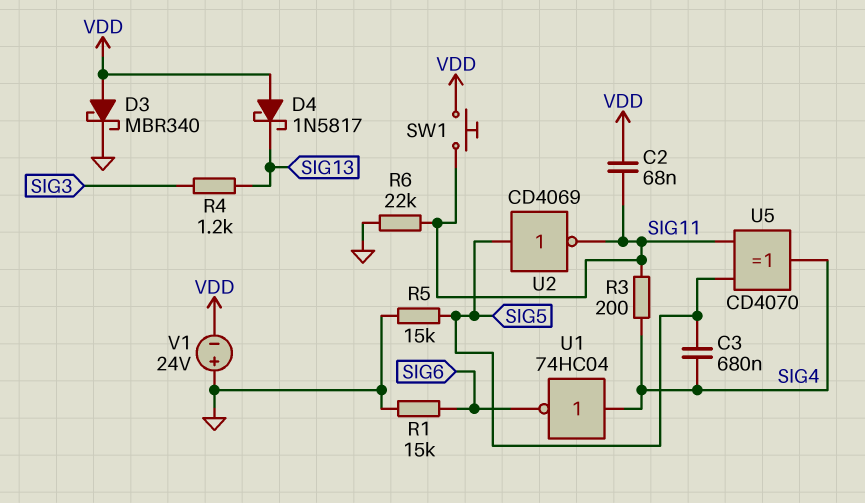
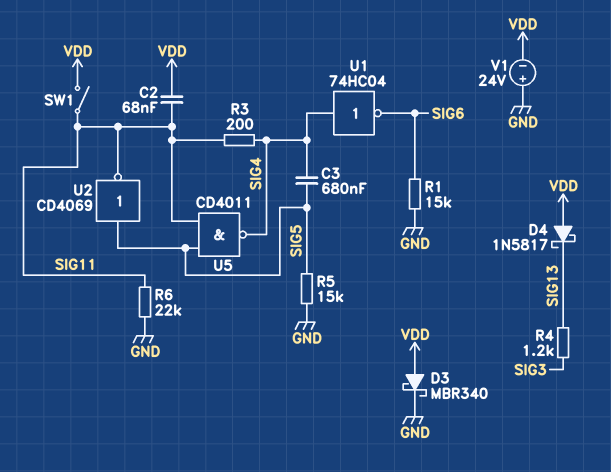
SW1: button (SIG11, VDD) -> switch (SIG11, VDD)
U5: XOR CD4070 (in SIG5, in SIG11, out SIG4) -> NAND CD4011 (in SIG5, in SIG11, out SIG4)

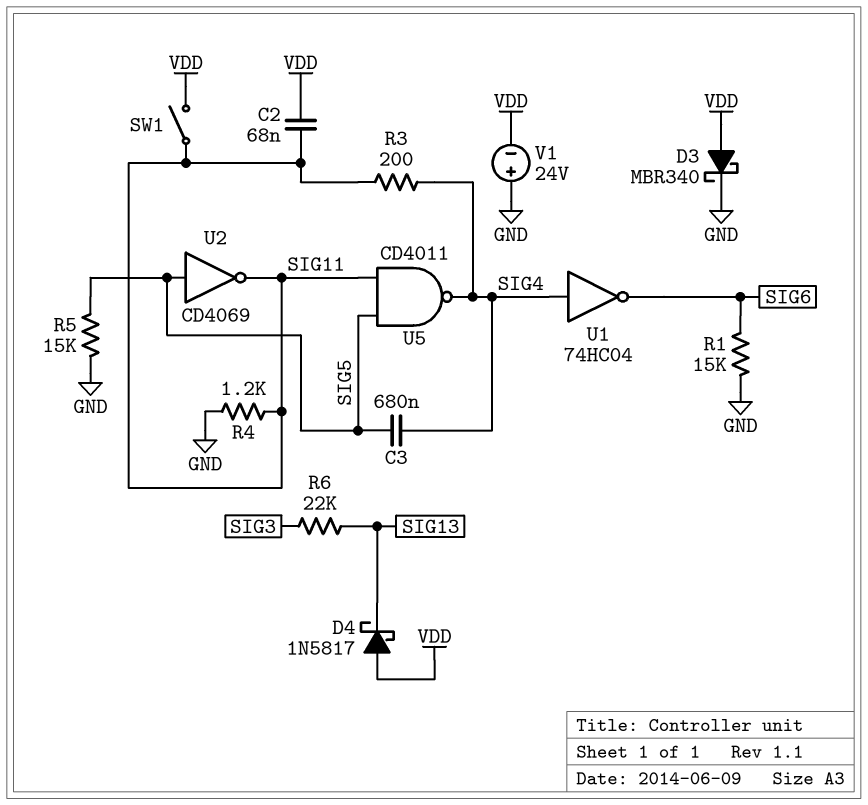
R4: 1.2k (SIG3, SIG13) -> 1.2k (GND, SIG11)
R6: 22k (GND, SIG11) -> 22k (SIG3, SIG13)

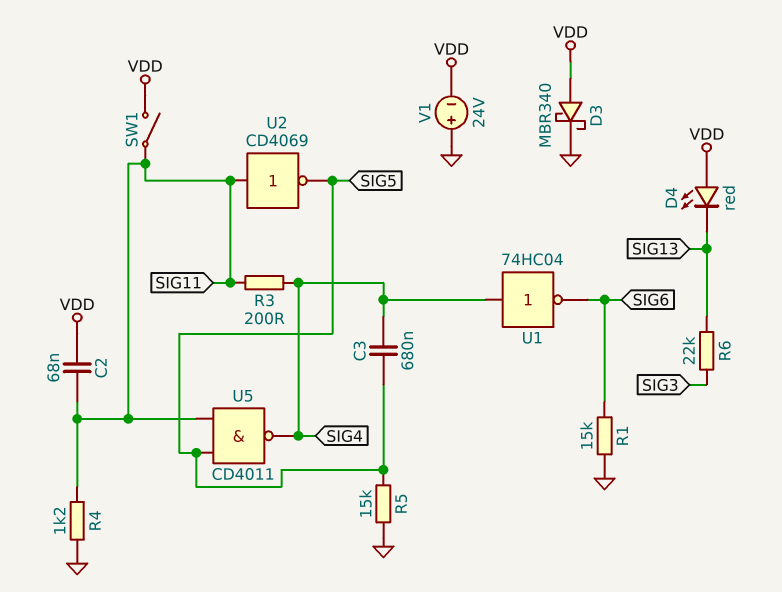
D4: schottky 1N5817 (A VDD, K SIG13) -> LED red (A VDD, K SIG13)
U2: NOT CD4069 (in SIG5, out SIG11) -> NOT CD4069 (in SIG11, out SIG5)

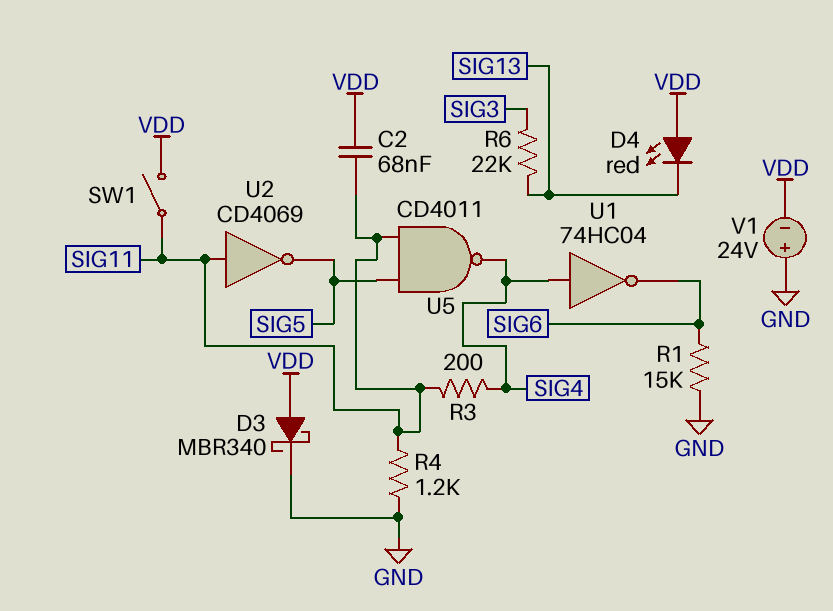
C3: 680nF (SIG4, SIG5) -> none
R5: 15k (GND, SIG5) -> none

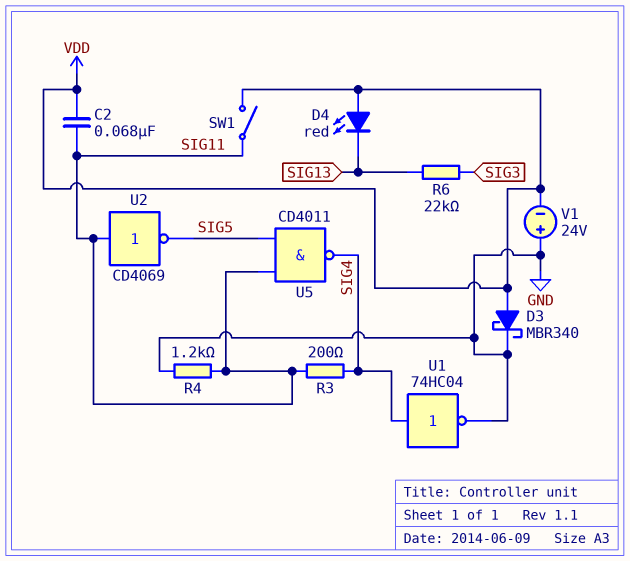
R1: 15k (GND, SIG6) -> none
U1: NOT 74HC04 (in SIG4, out SIG6) -> NOT 74HC04 (in SIG4, out GND)

